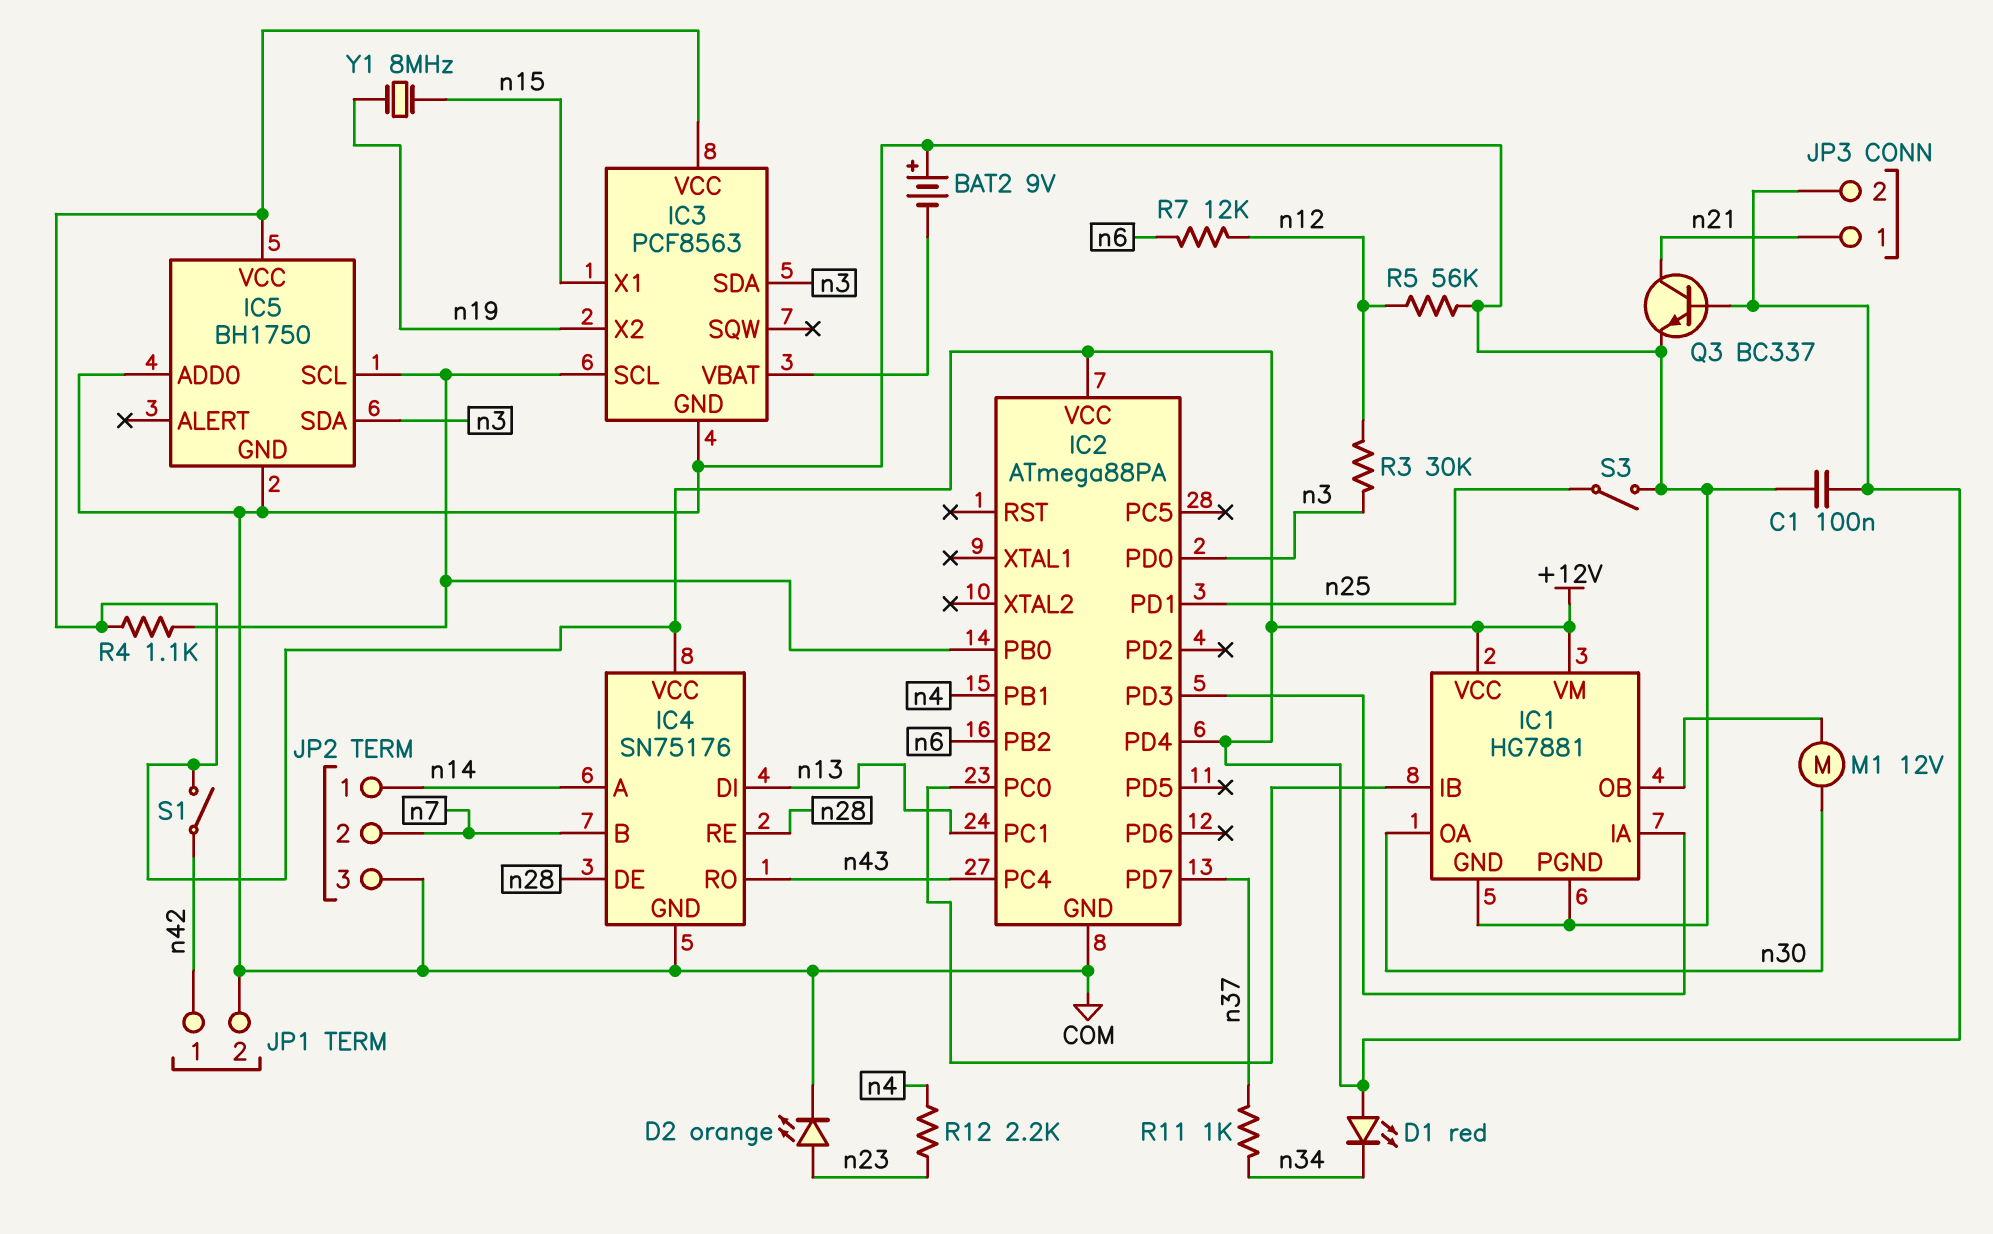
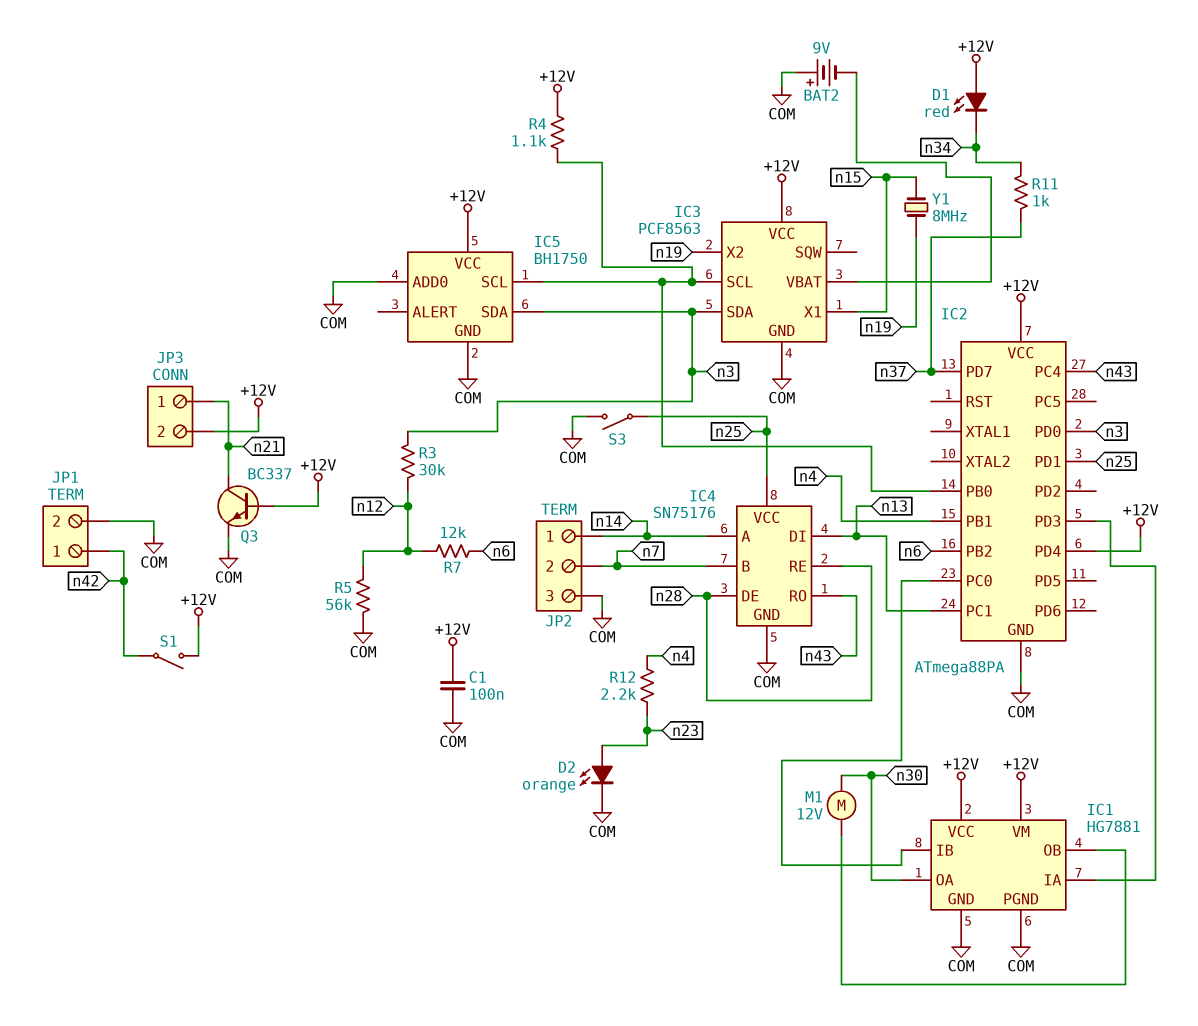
IC4 pin VCC: +12V -> n25

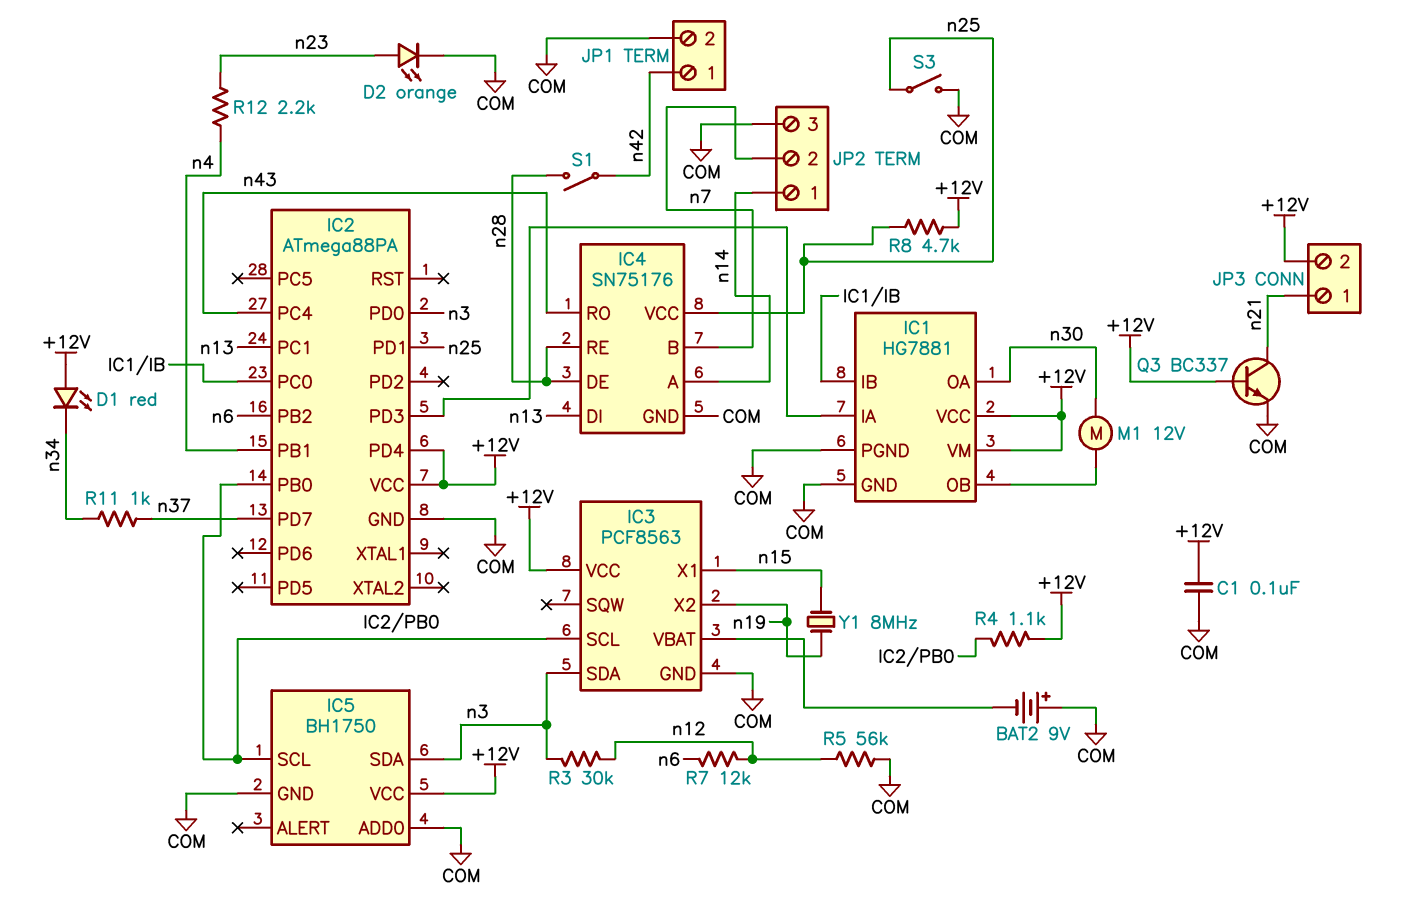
R8: none -> 4.7k (+12V, n25)
S1: switch (+12V, n42) -> switch (n28, n42)

